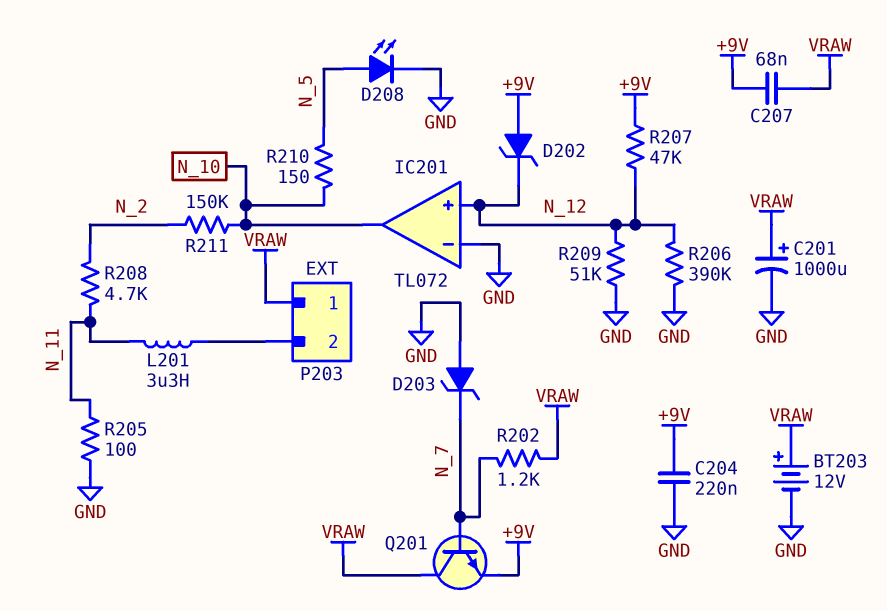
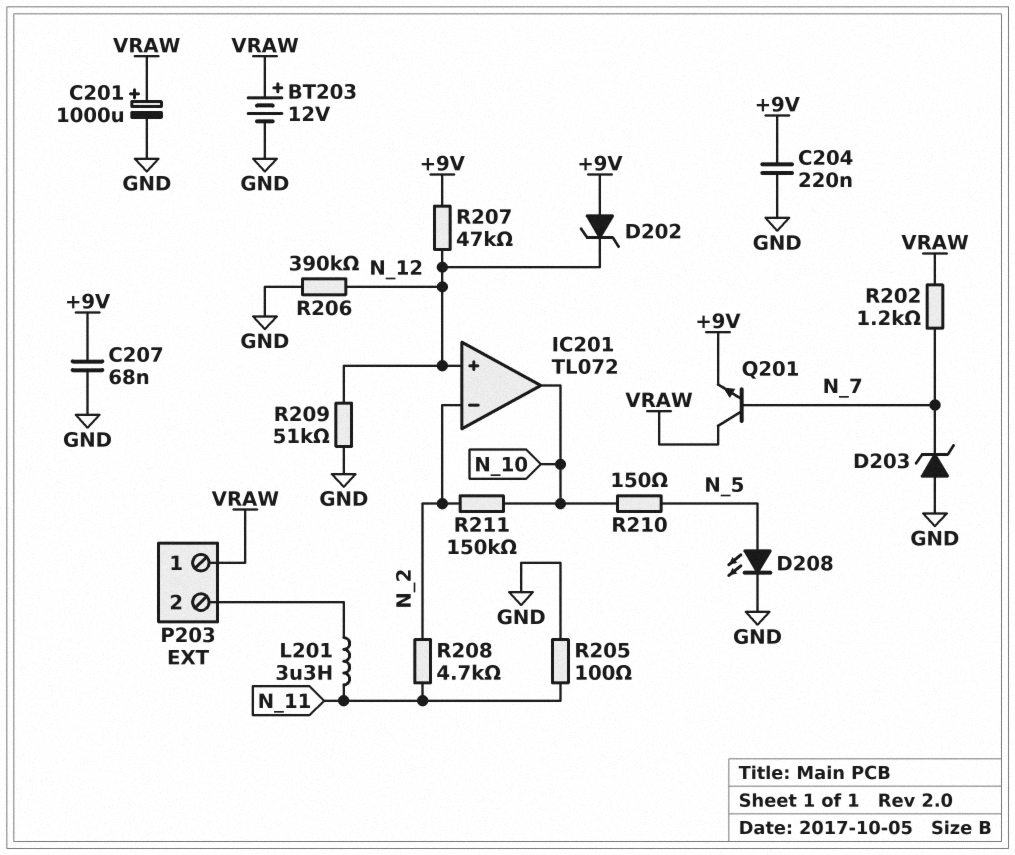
C207: 68nF (+9V, VRAW) -> 68nF (+9V, GND)
IC201 pin in-: GND -> N_2

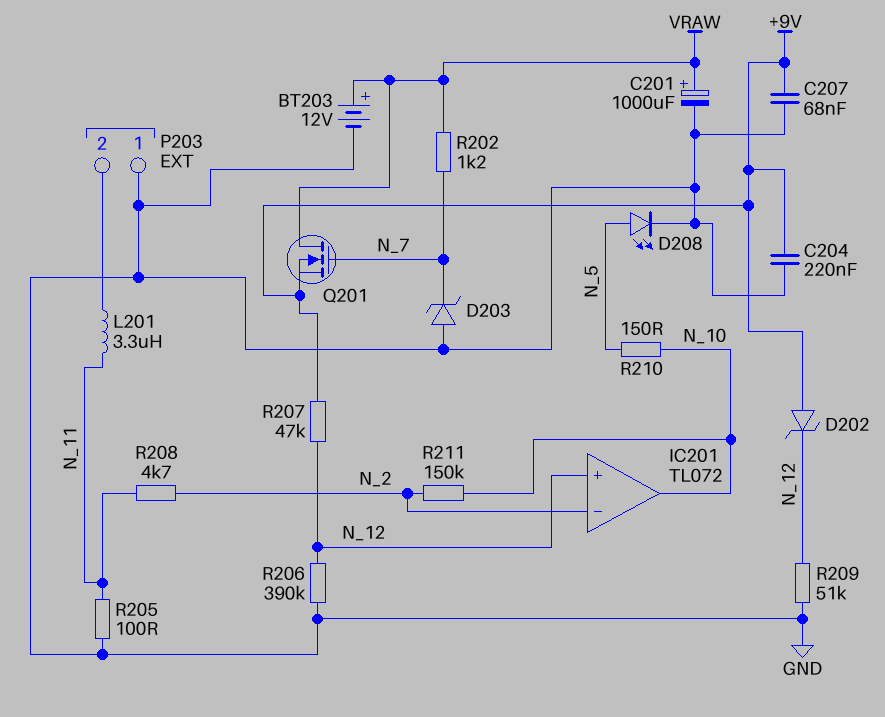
P203 pin 1: VRAW -> GND
Q201: NPN (B N_7, C VRAW, E +9V) -> NMOS (G N_7, D VRAW, S +9V)

